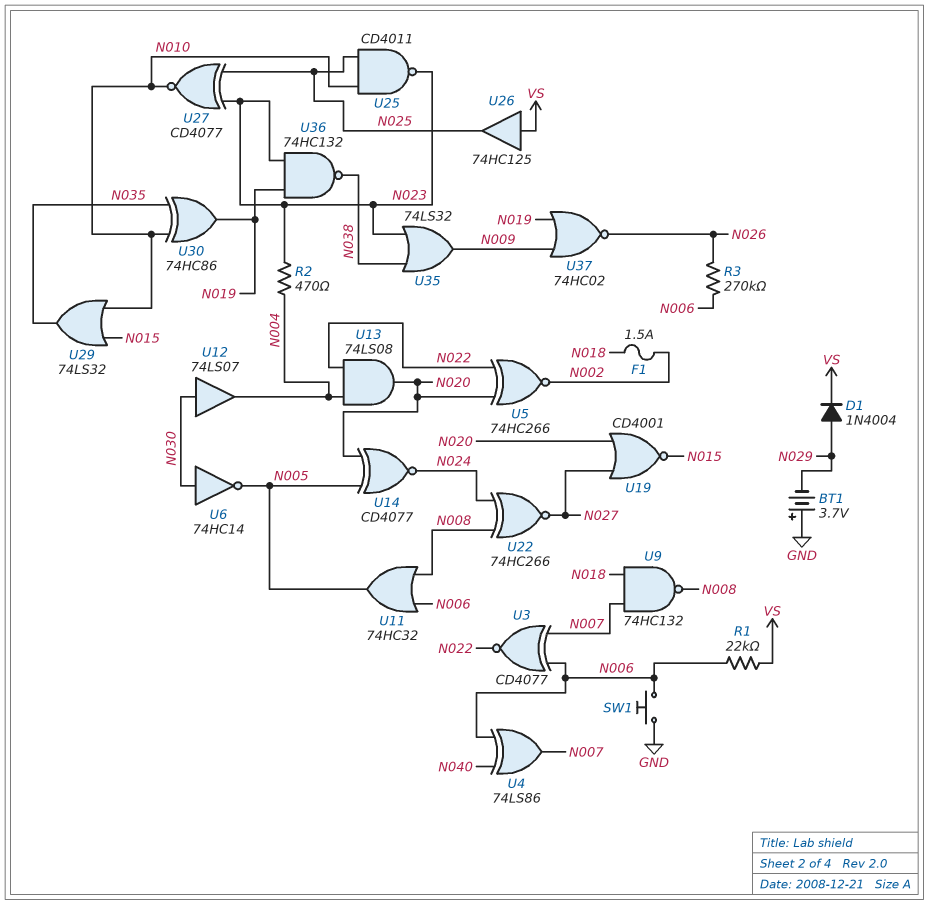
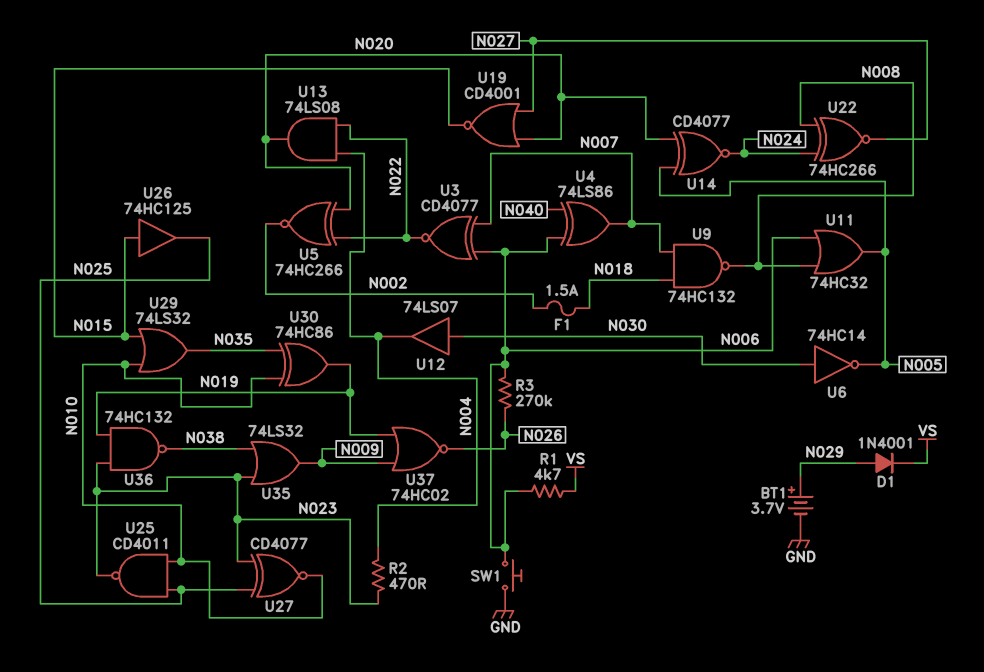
BT1: 3.7V (plus GND, minus N029) -> 3.7V (plus N029, minus GND)
D1: diode 1N4004 (A N029, K VS) -> diode 1N4001 (A N029, K VS)
R1: 22k (N006, VS) -> 4.7k (N006, VS)
U26: buffer 74HC125 (in VS, out N025) -> buffer 74HC125 (in N015, out N025)

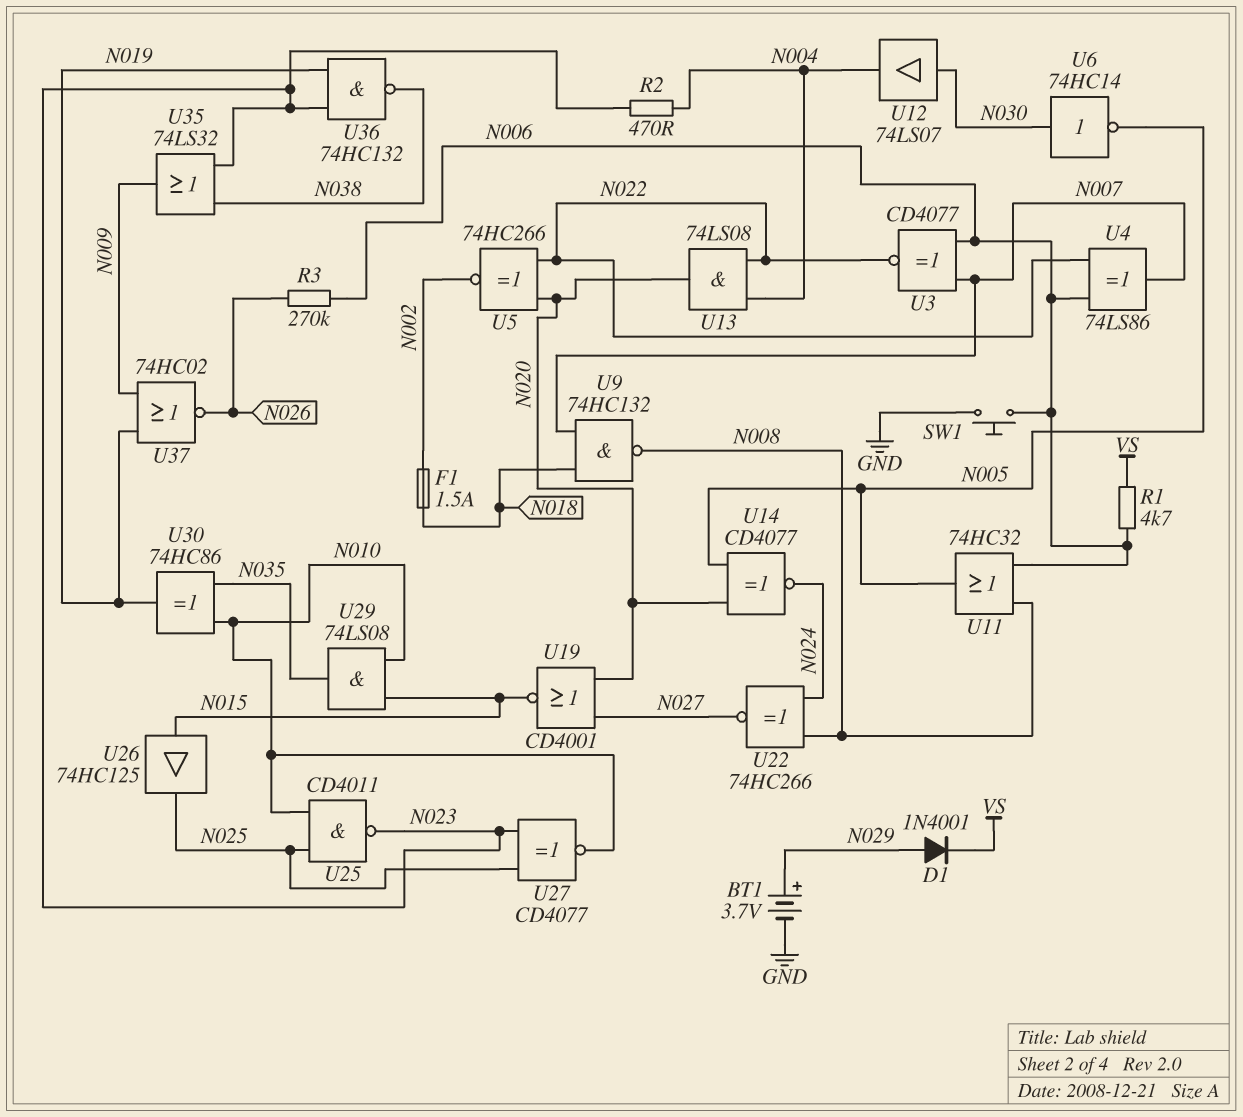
U4: XOR 74LS86 (in N006, in N040, out N007) -> XOR 74LS86 (in N006, in N022, out N007)
U29: OR 74LS32 (in N010, in N015, out N035) -> AND 74LS08 (in N010, in N015, out N035)

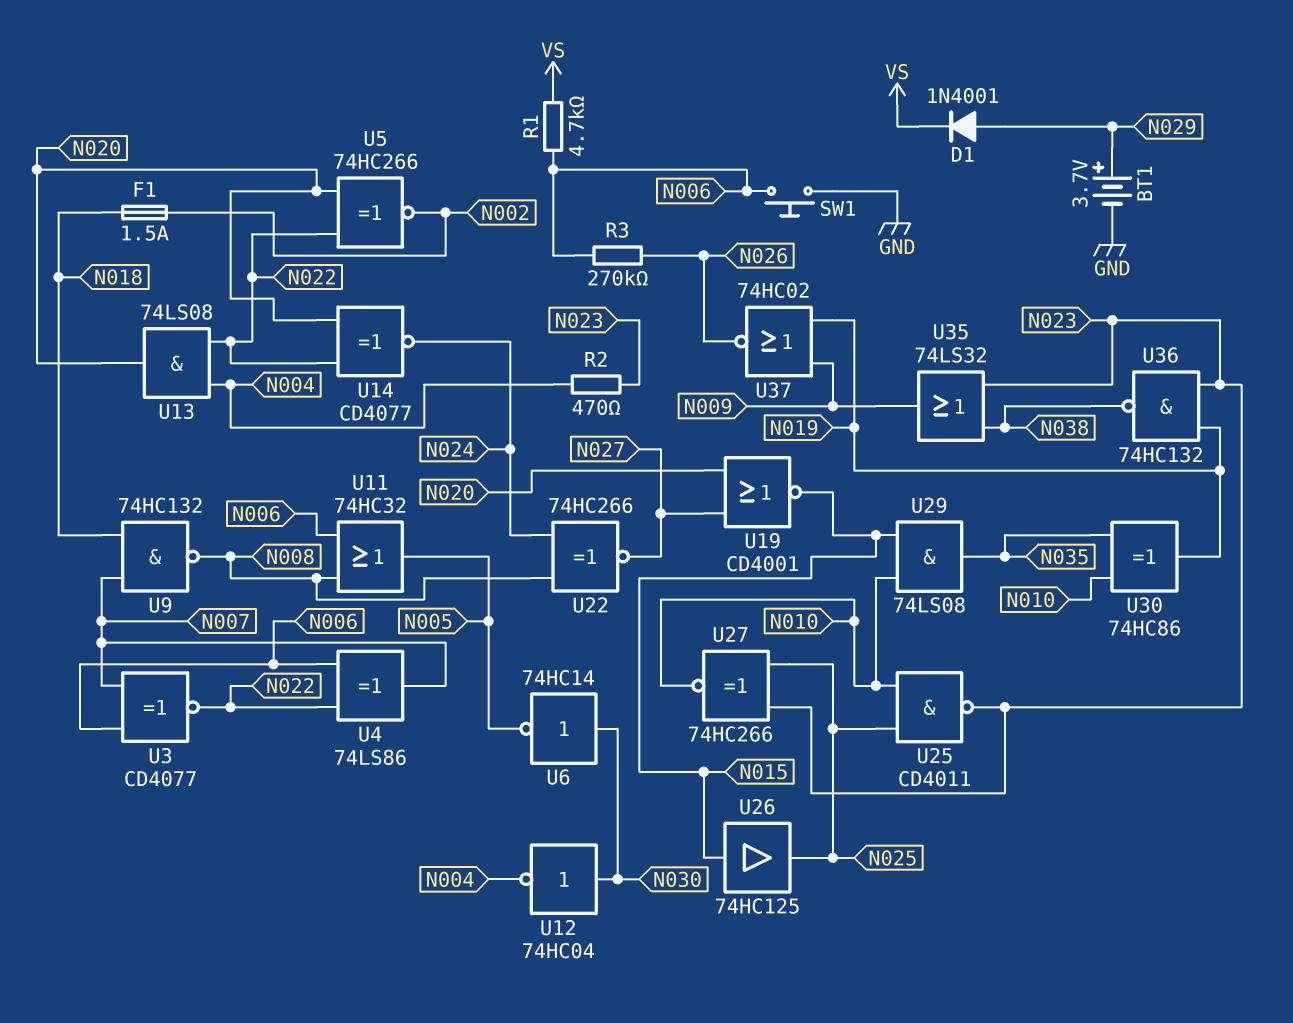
U12: buffer 74LS07 (in N030, out N004) -> NOT 74HC04 (in N030, out N004)
U14: XNOR CD4077 (in N005, in N020, out N024) -> XNOR CD4077 (in N020, in N022, out N024)
U27: XNOR CD4077 (in N023, in N025, out N010) -> XNOR 74HC266 (in N023, in N025, out N010)

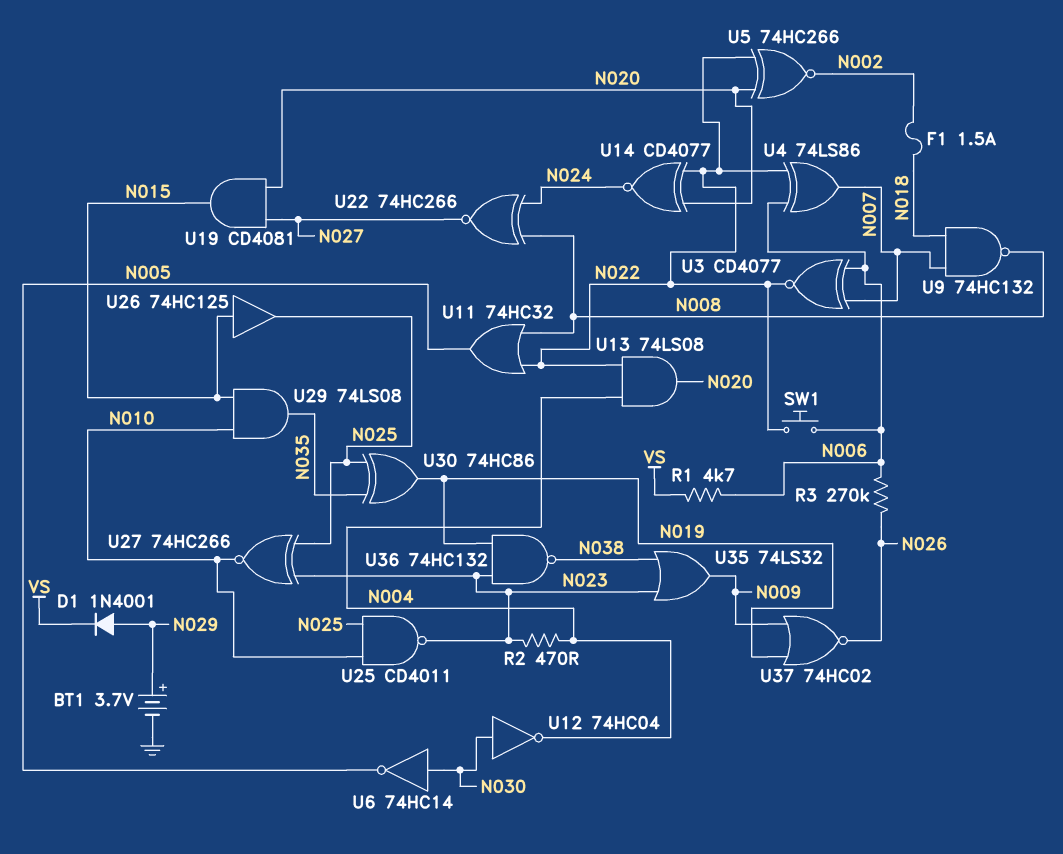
SW1: button (GND, N006) -> button (N006, N022)
U11: OR 74HC32 (in N006, in N008, out N005) -> OR 74HC32 (in N008, in N022, out N005)
U19: NOR CD4001 (in N020, in N027, out N015) -> AND CD4081 (in N020, in N027, out N015)
U30: XOR 74HC86 (in N010, in N035, out N019) -> XOR 74HC86 (in N025, in N035, out N019)

